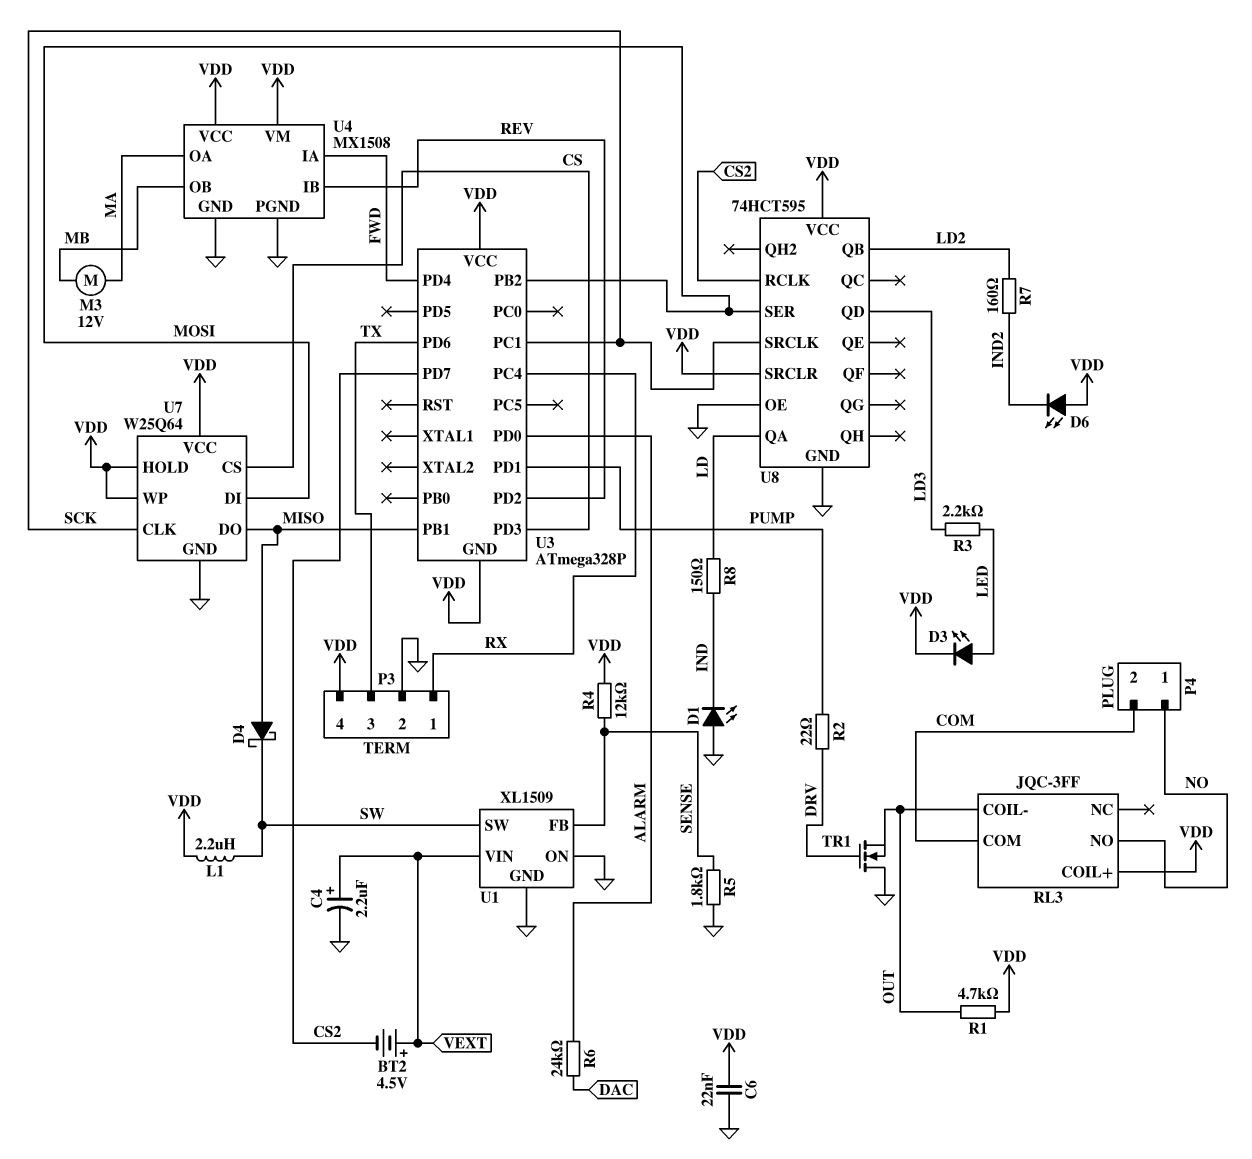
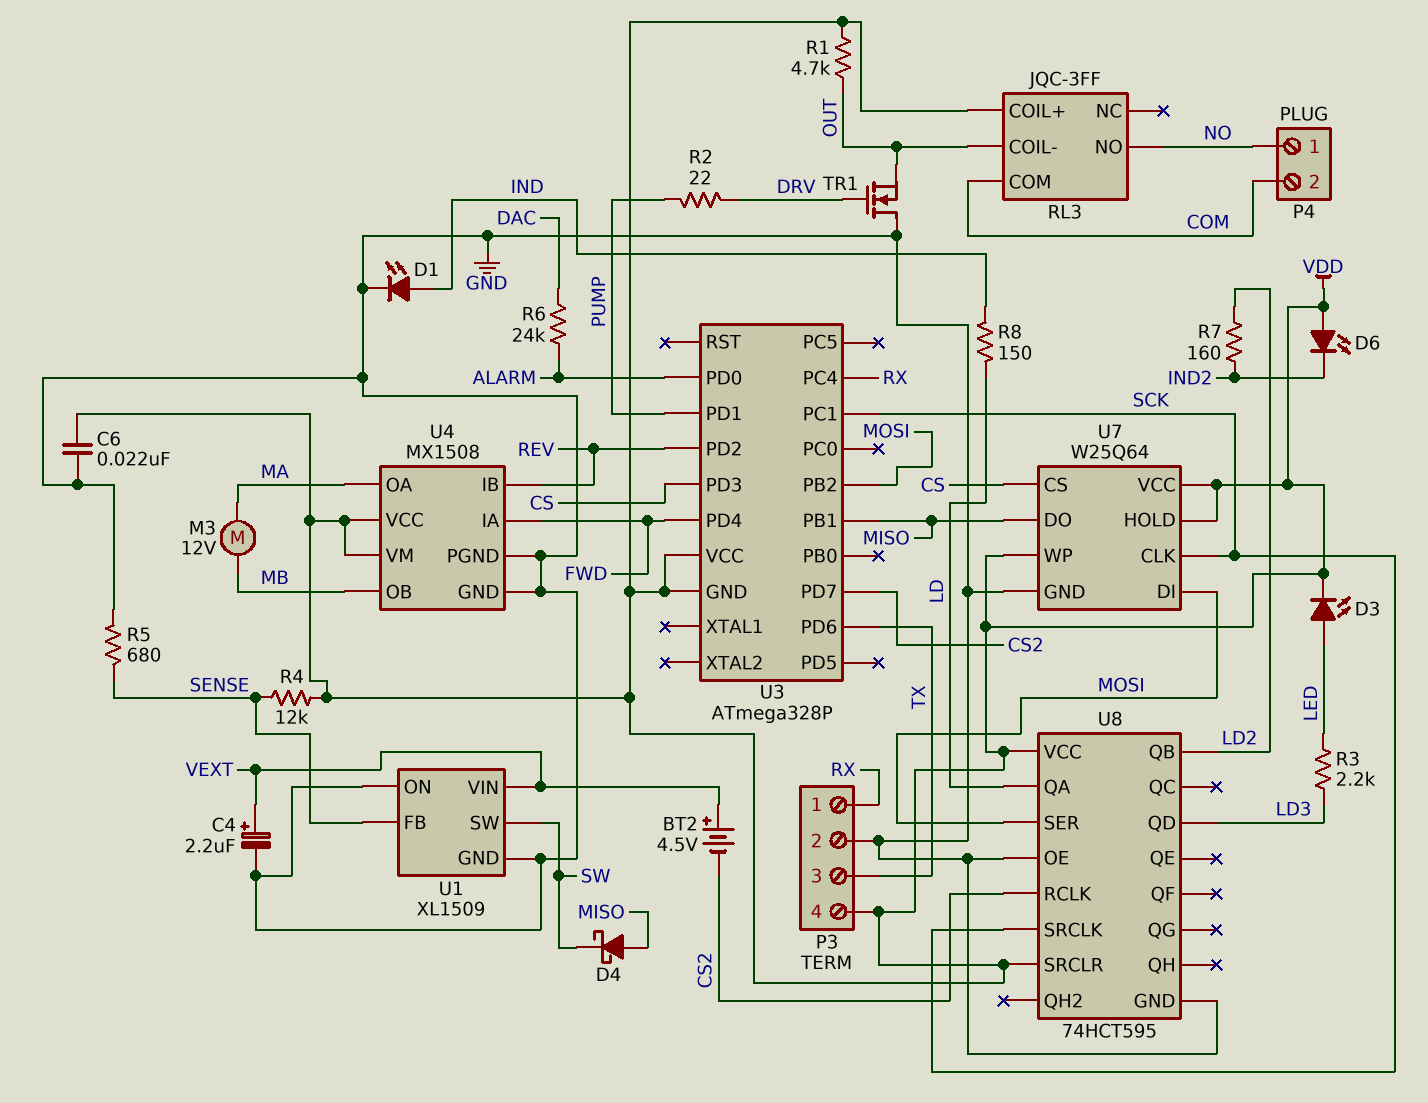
D1: LED (A GND, K IND) -> LED (A IND, K GND)
L1: 2.2uH (SW, VDD) -> none
R5: 1.8k (GND, SENSE) -> 680 (GND, SENSE)

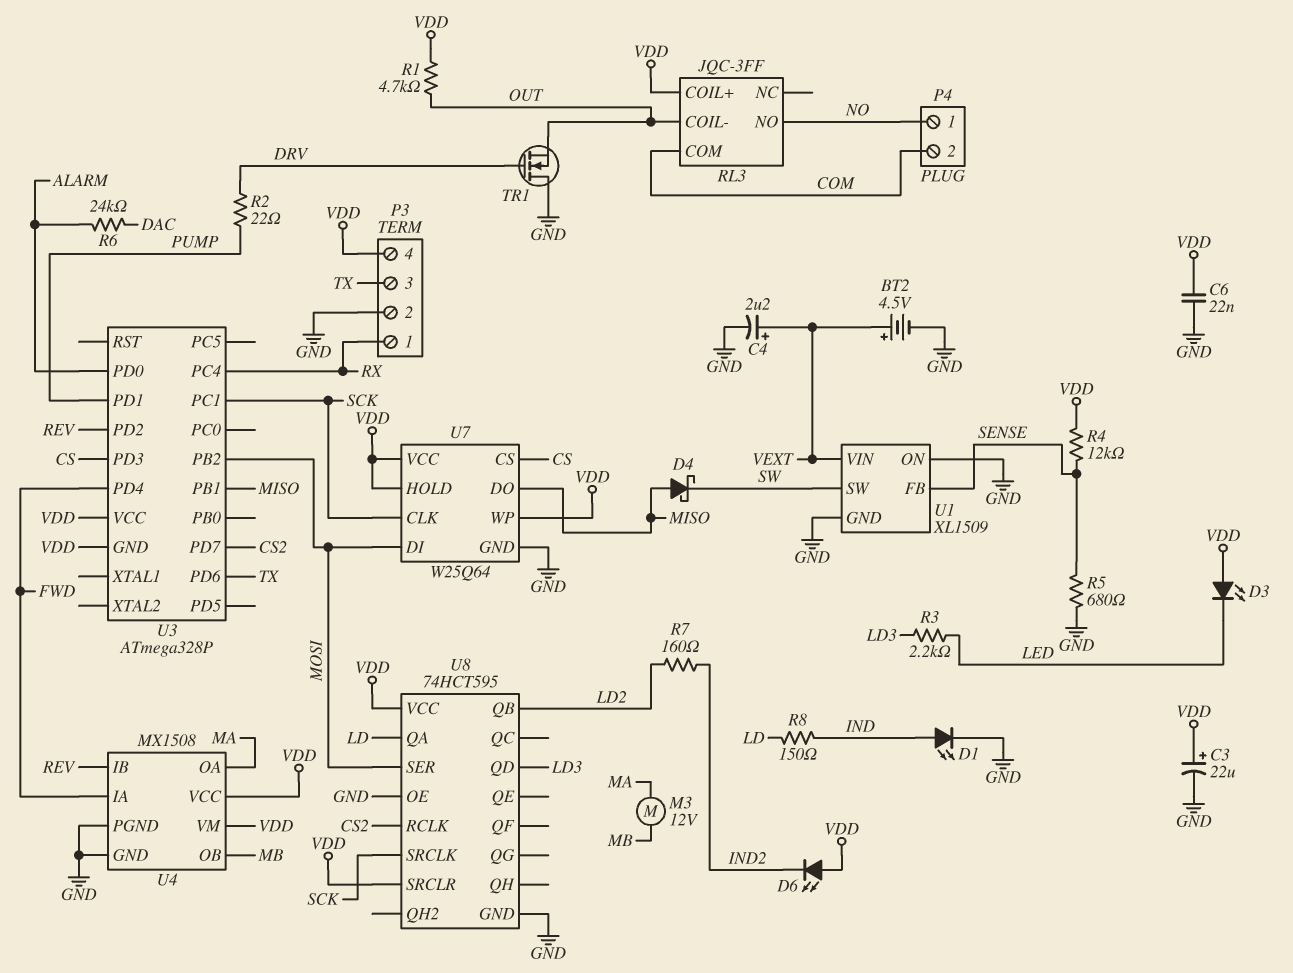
BT2: 4.5V (plus VEXT, minus CS2) -> 4.5V (plus VEXT, minus GND)
C3: none -> 22uF (plus VDD, minus GND)
D3: LED (A LED, K VDD) -> LED (A VDD, K LED)

